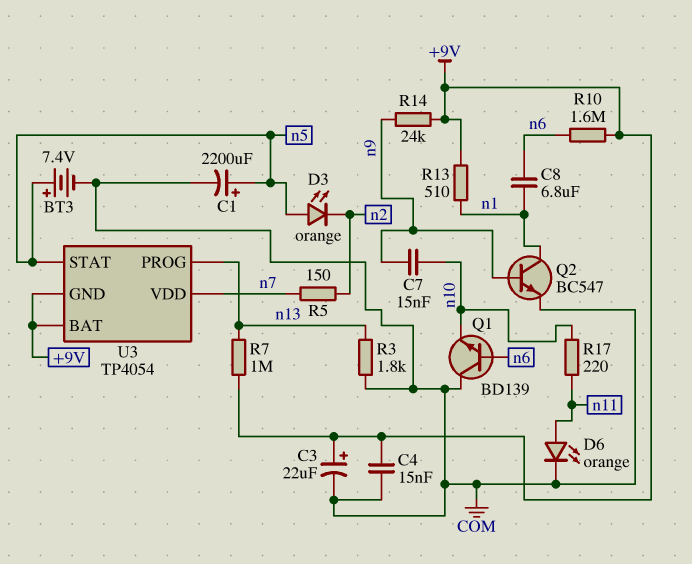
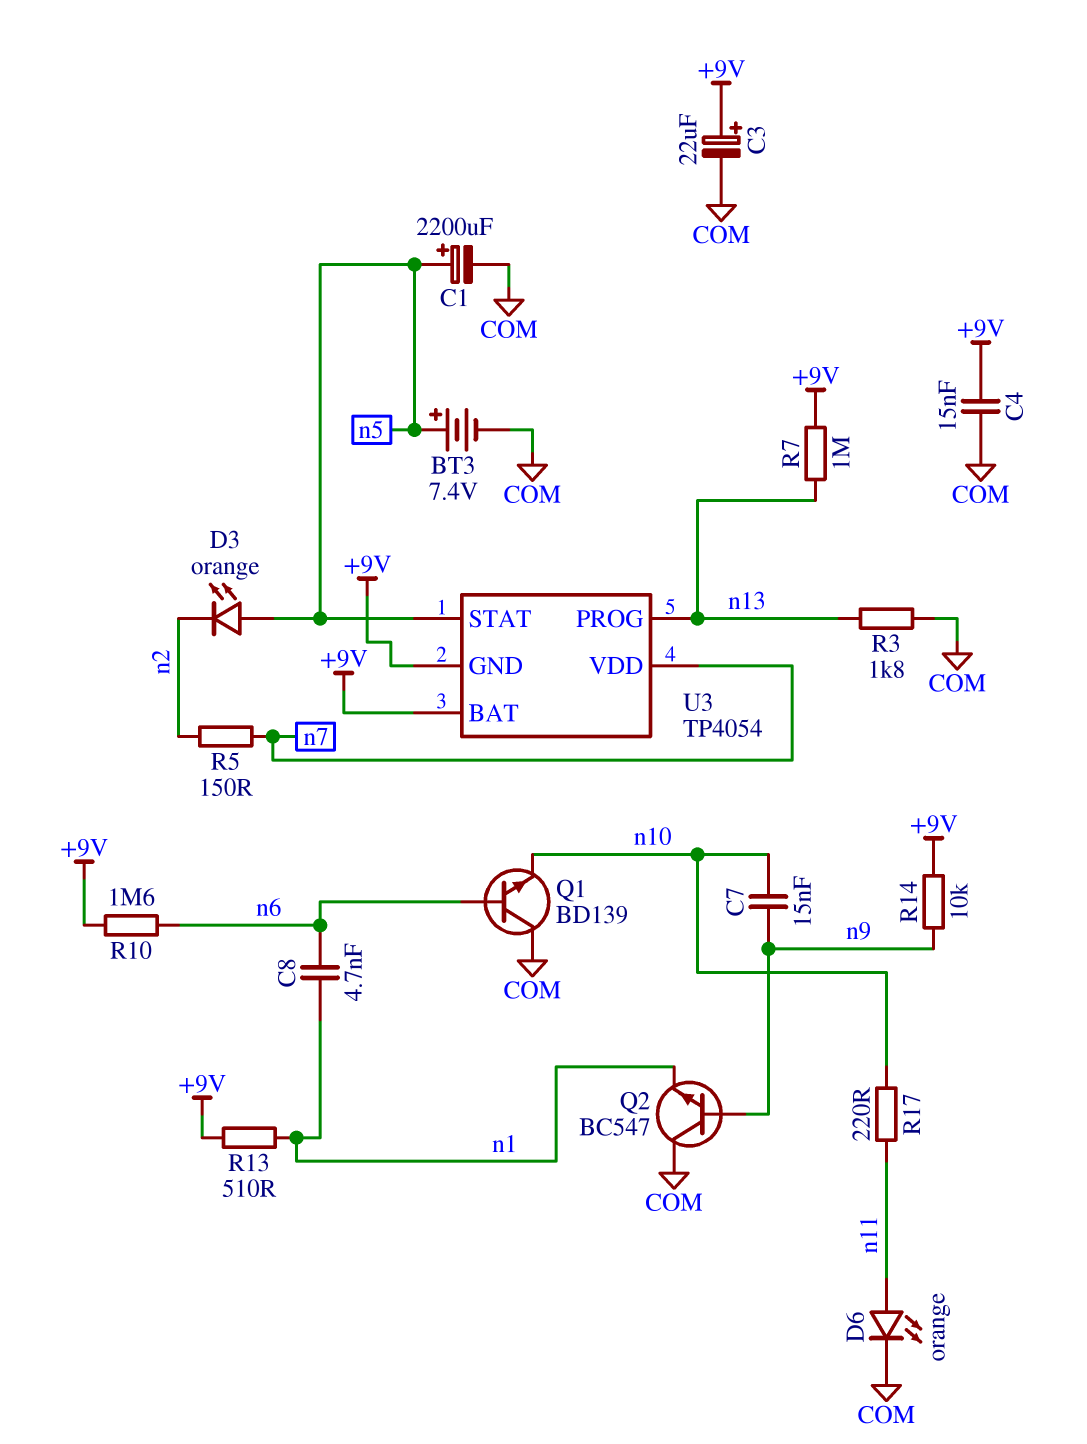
C8: 6.8uF (n1, n6) -> 4.7nF (n1, n6)
Q2: NPN BC547 (B n9, C n1, E COM) -> NPN BC547 (B n9, C COM, E n1)
R14: 24k (+9V, n9) -> 10k (+9V, n9)

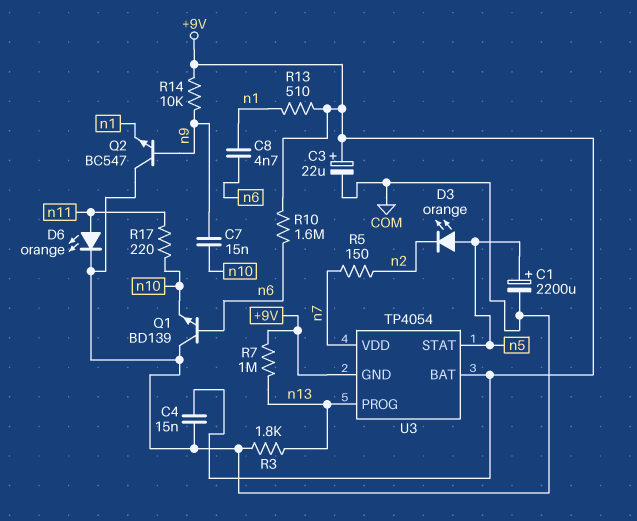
BT3: 7.4V (plus n5, minus COM) -> none

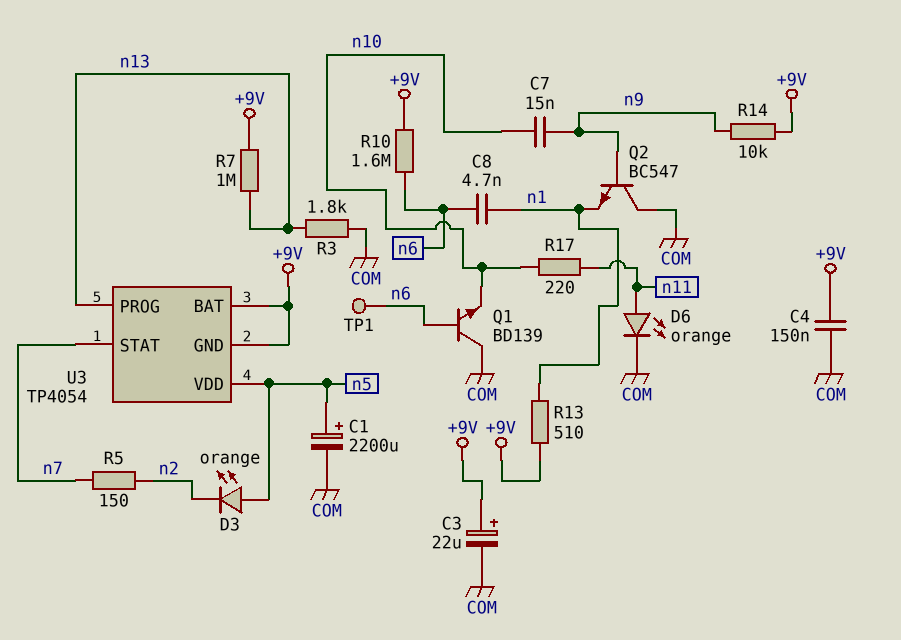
C4: 15nF (+9V, COM) -> 150nF (+9V, COM)
TP1: none -> test point (n6)
U3 pin STAT: n5 -> n7
U3 pin VDD: n7 -> n5

